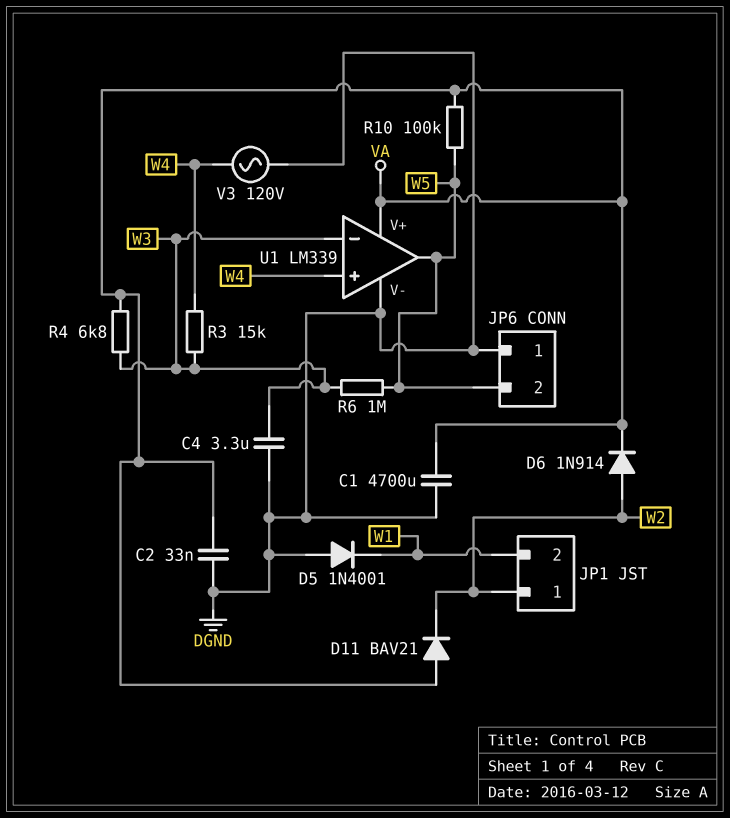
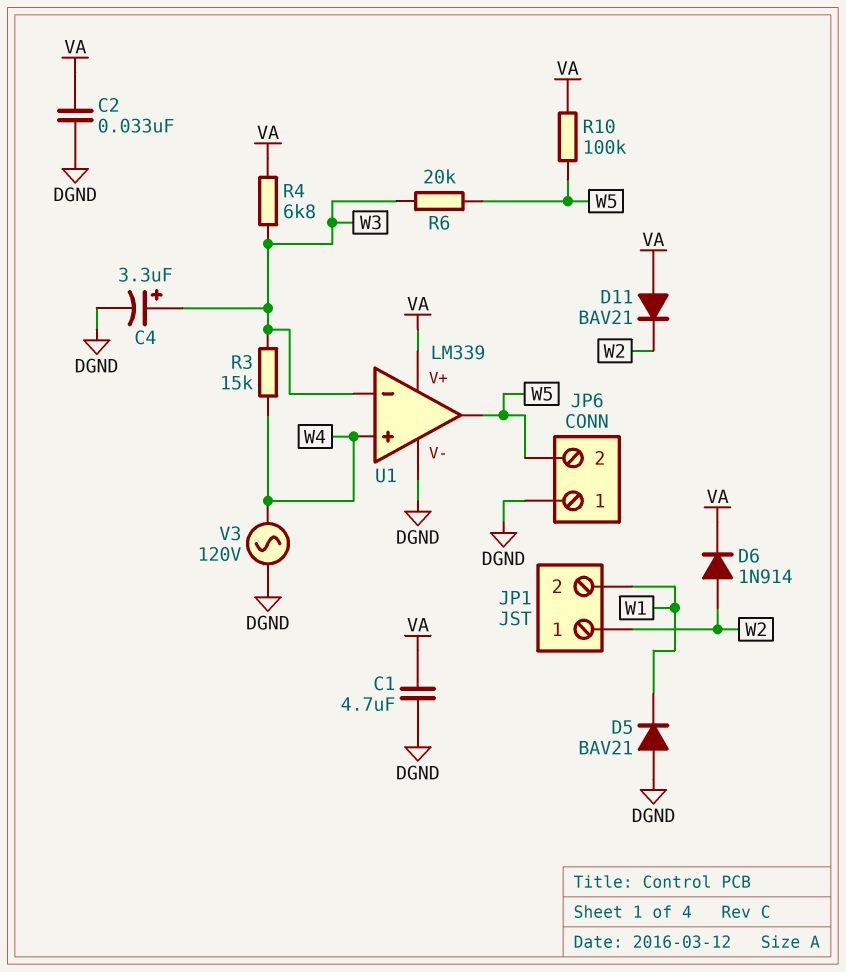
C1: 4700uF (DGND, VA) -> 4.7uF (DGND, VA)
C4: 3.3uF (DGND, W3) -> 3.3uF (plus W3, minus DGND)
D5: diode 1N4001 (A DGND, K W1) -> diode BAV21 (A DGND, K W1)
R6: 1M (W3, W5) -> 20k (W3, W5)

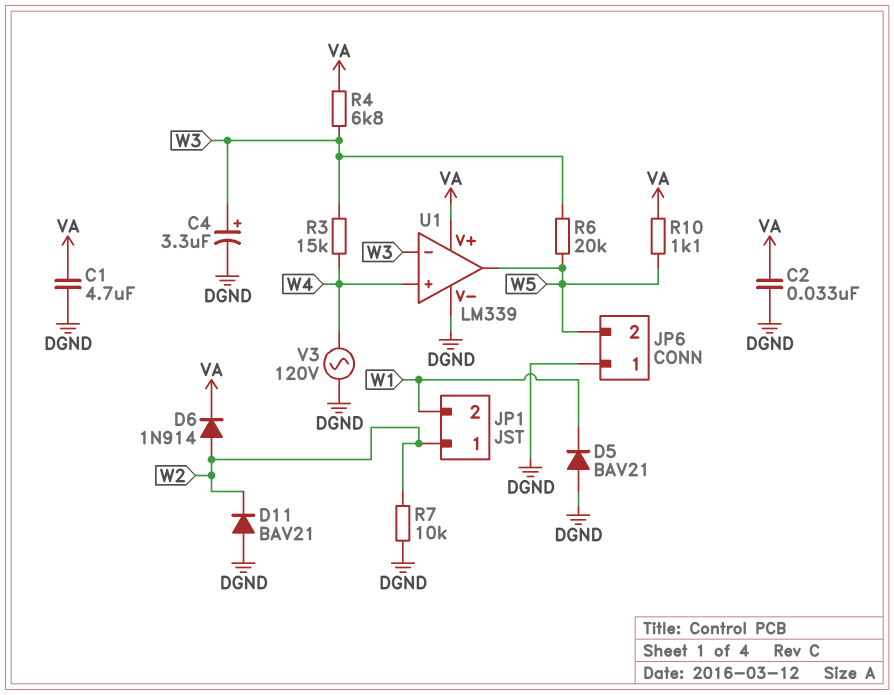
D11: diode BAV21 (A VA, K W2) -> diode BAV21 (A DGND, K W2)
R7: none -> 10k (DGND, W2)
R10: 100k (VA, W5) -> 1.1k (VA, W5)

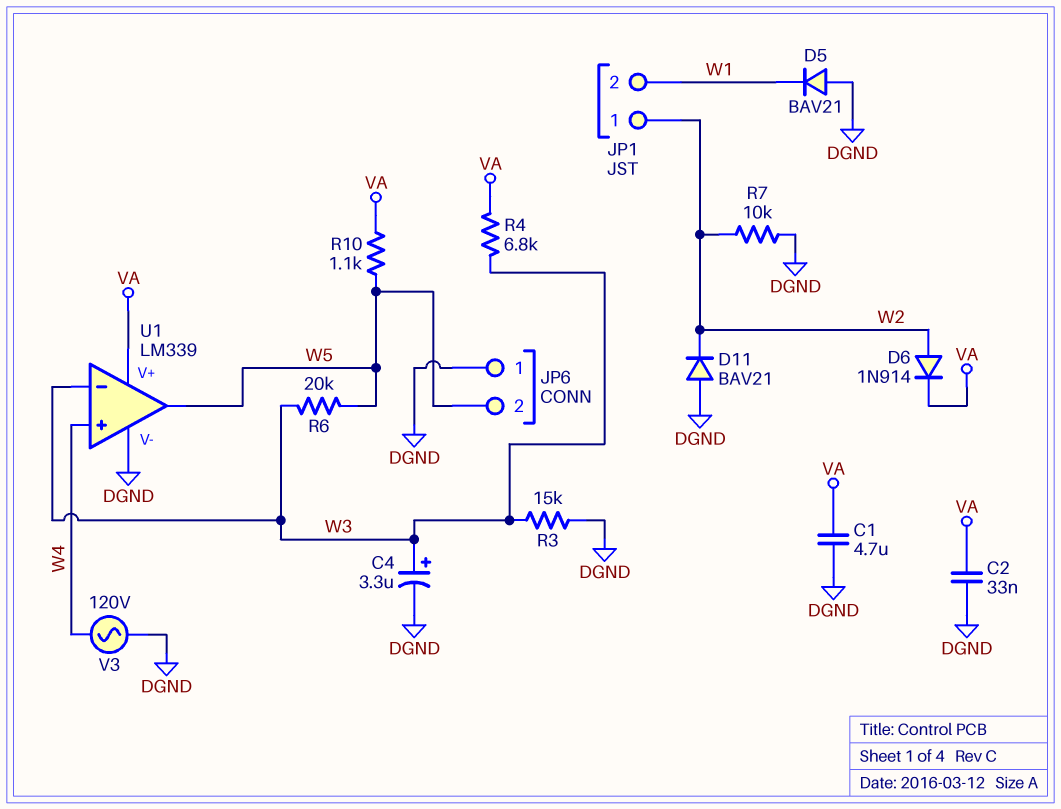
R3: 15k (W3, W4) -> 15k (DGND, W3)

